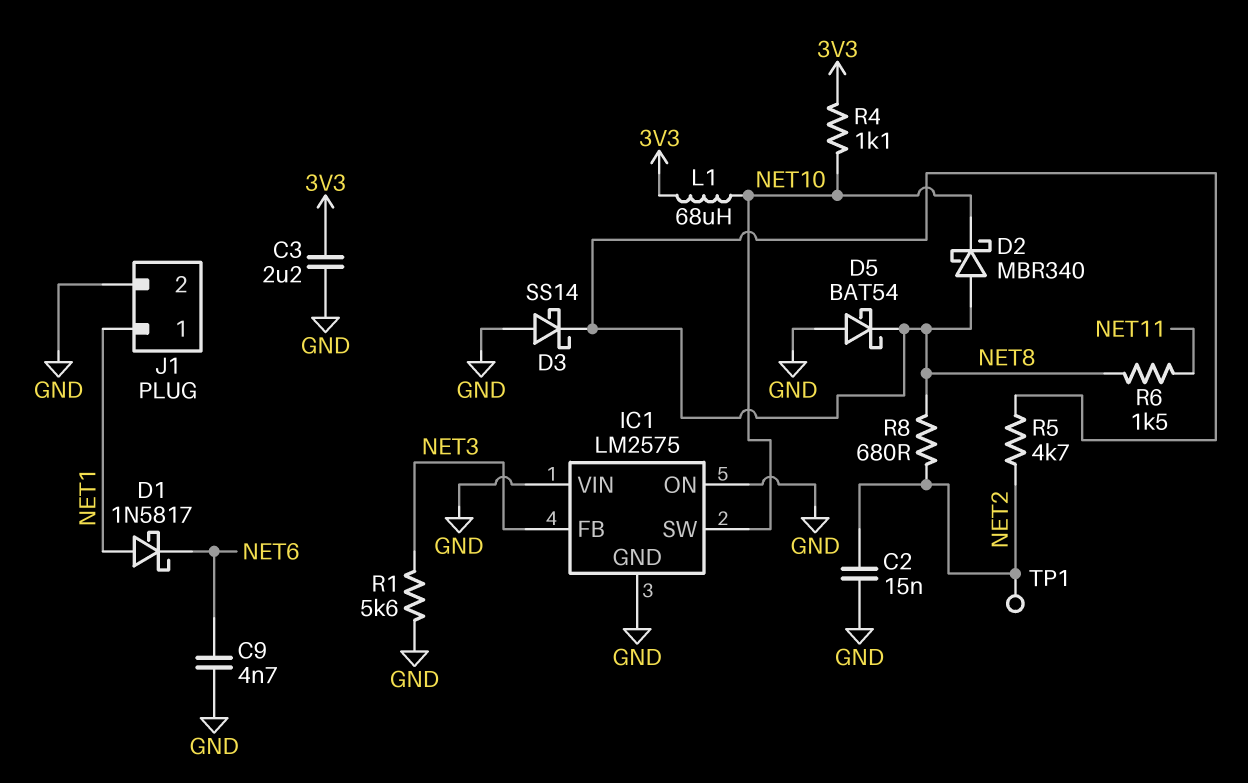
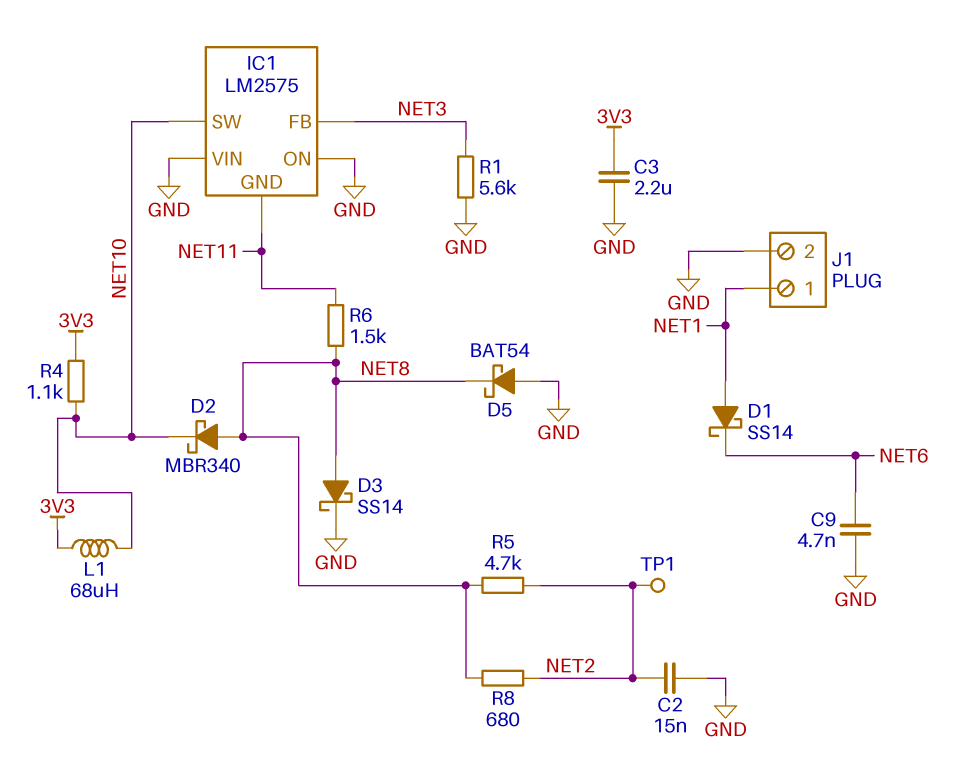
D1: schottky 1N5817 (A NET1, K NET6) -> schottky SS14 (A NET1, K NET6)
D3: schottky SS14 (A GND, K NET8) -> schottky SS14 (A NET8, K GND)
IC1 pin GND: GND -> NET11

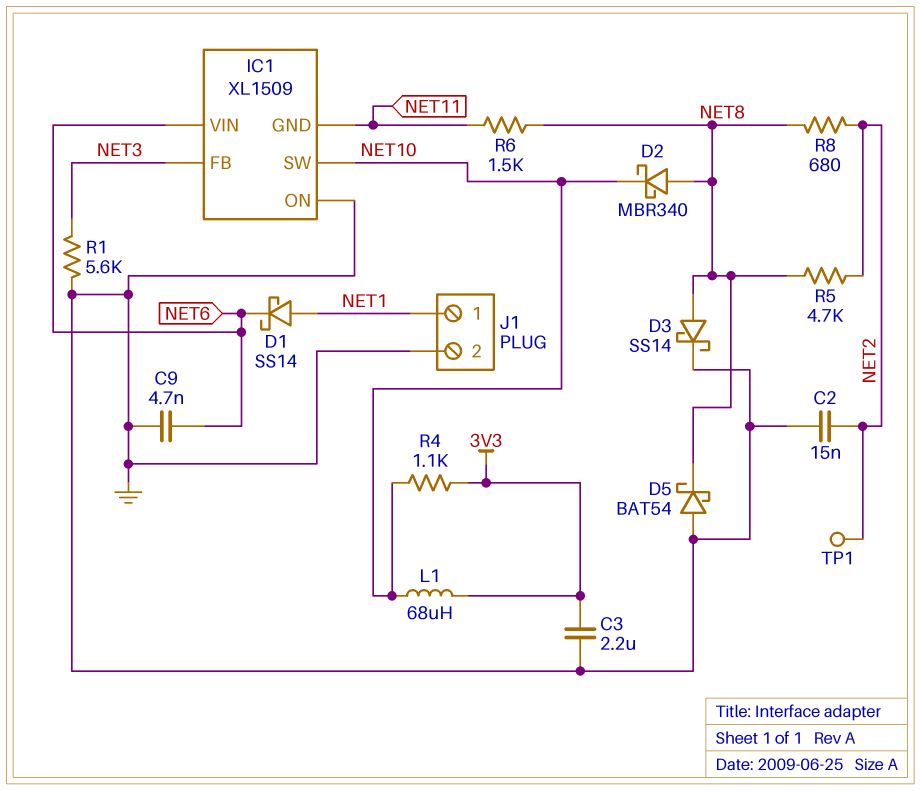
IC1: LM2575 -> XL1509
IC1 pin VIN: GND -> NET6

